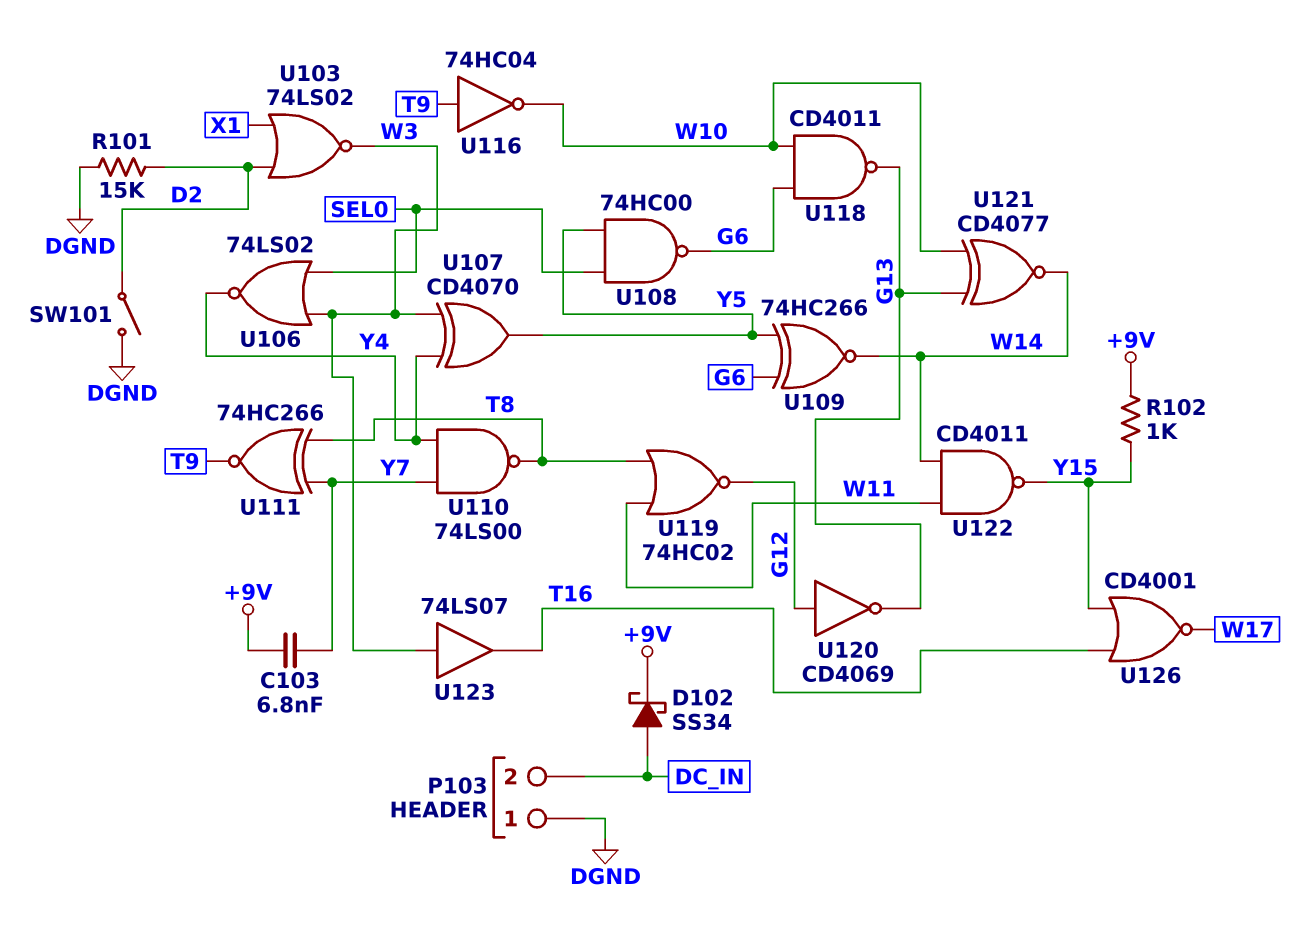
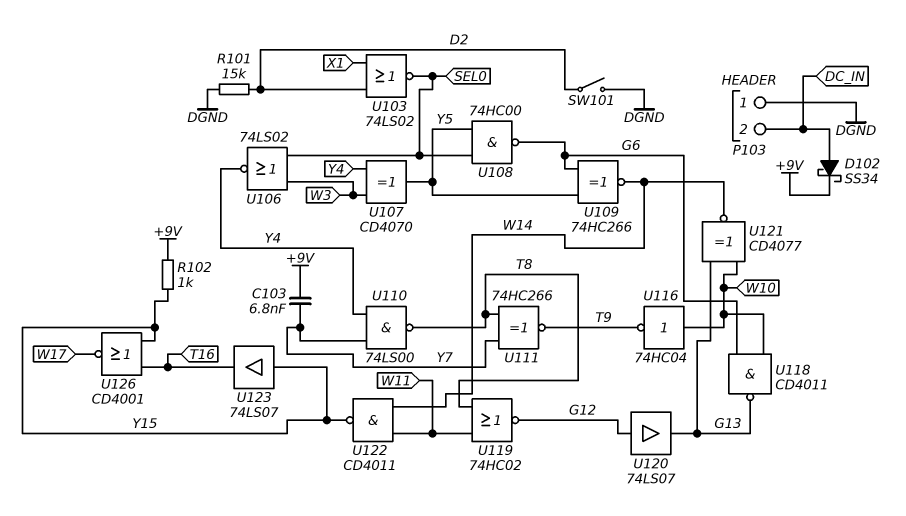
U103: NOR 74LS02 (in D2, in X1, out W3) -> NOR 74LS02 (in D2, in X1, out SEL0)
U116: NOT 74HC04 (in T9, out W10) -> NOT 74HC04 (in W10, out T9)
U120: NOT CD4069 (in G12, out G13) -> buffer 74LS07 (in G12, out G13)
U123: buffer 74LS07 (in W3, out T16) -> buffer 74LS07 (in Y15, out T16)

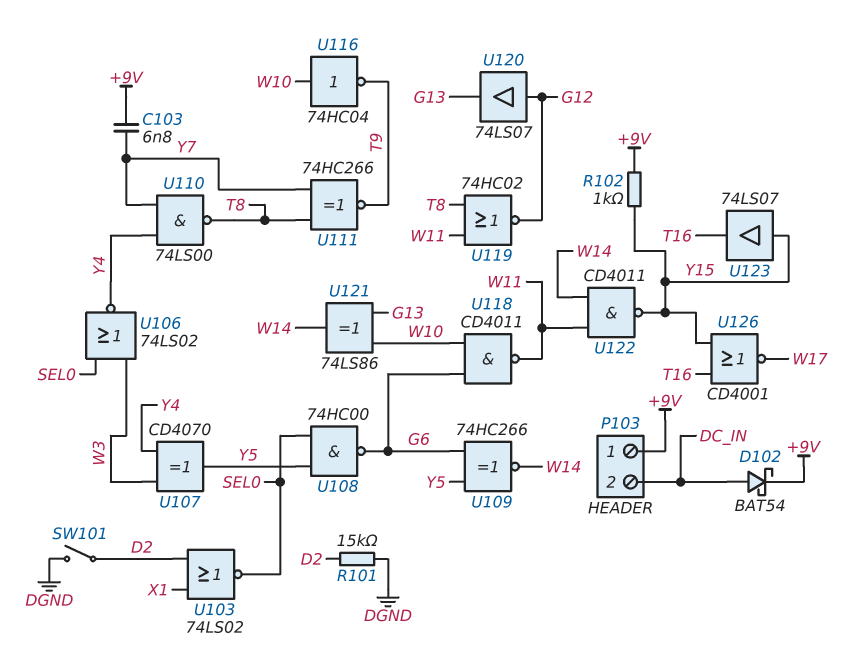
D102: schottky SS34 (A DC_IN, K +9V) -> schottky BAT54 (A DC_IN, K +9V)
P103 pin 1: DGND -> +9V
U118: NAND CD4011 (in G6, in W10, out G13) -> NAND CD4011 (in G6, in W10, out W11)
U121: XNOR CD4077 (in G13, in W10, out W14) -> XOR 74LS86 (in G13, in W10, out W14)

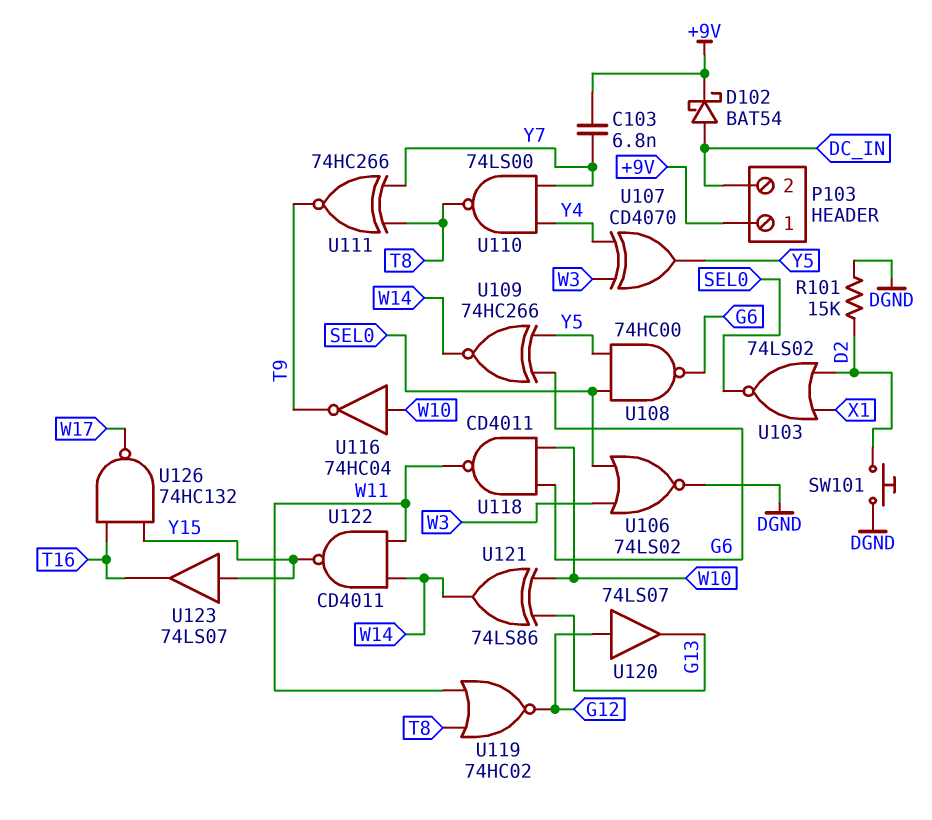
R102: 1k (+9V, Y15) -> none
SW101: switch (D2, DGND) -> button (D2, DGND)
U106: NOR 74LS02 (in SEL0, in W3, out Y4) -> NOR 74LS02 (in SEL0, in W3, out DGND)
U126: NOR CD4001 (in T16, in Y15, out W17) -> NAND 74HC132 (in T16, in Y15, out W17)

